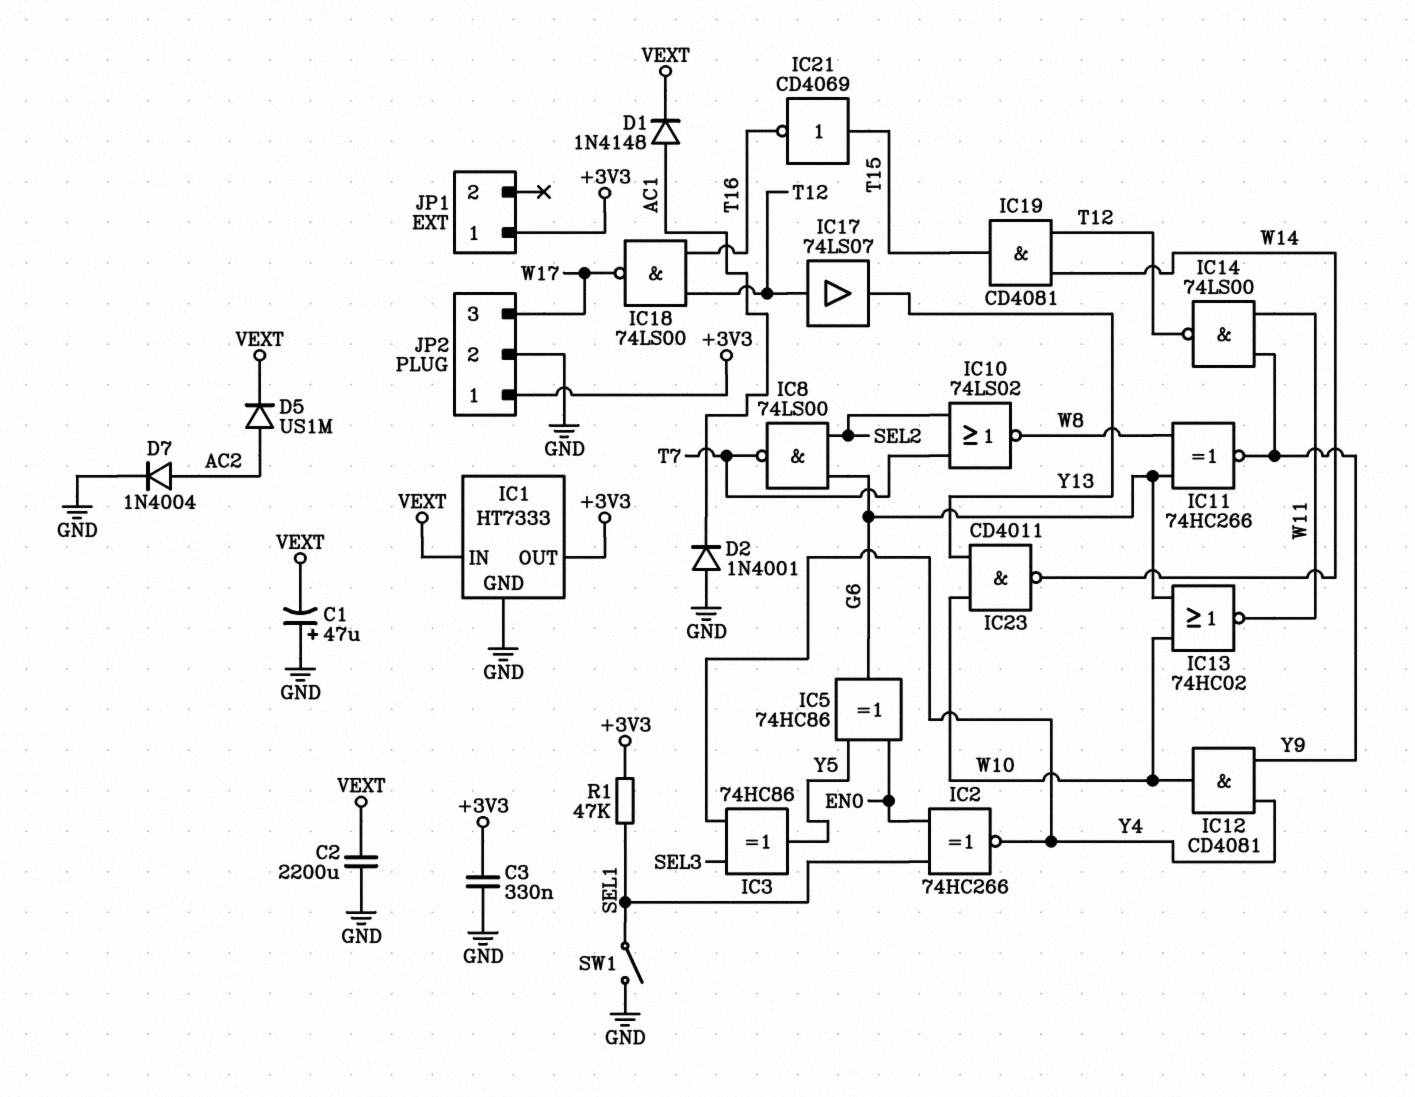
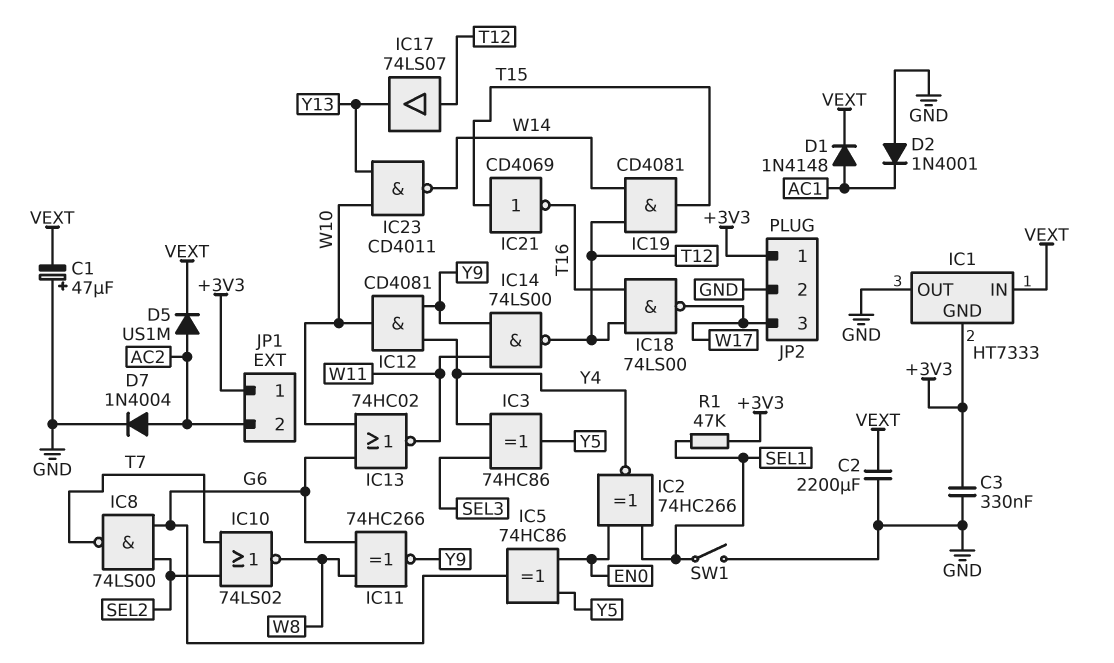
IC1 pin GND: GND -> +3V3
IC1 pin OUT: +3V3 -> GND
JP1 pin 2: none -> AC2

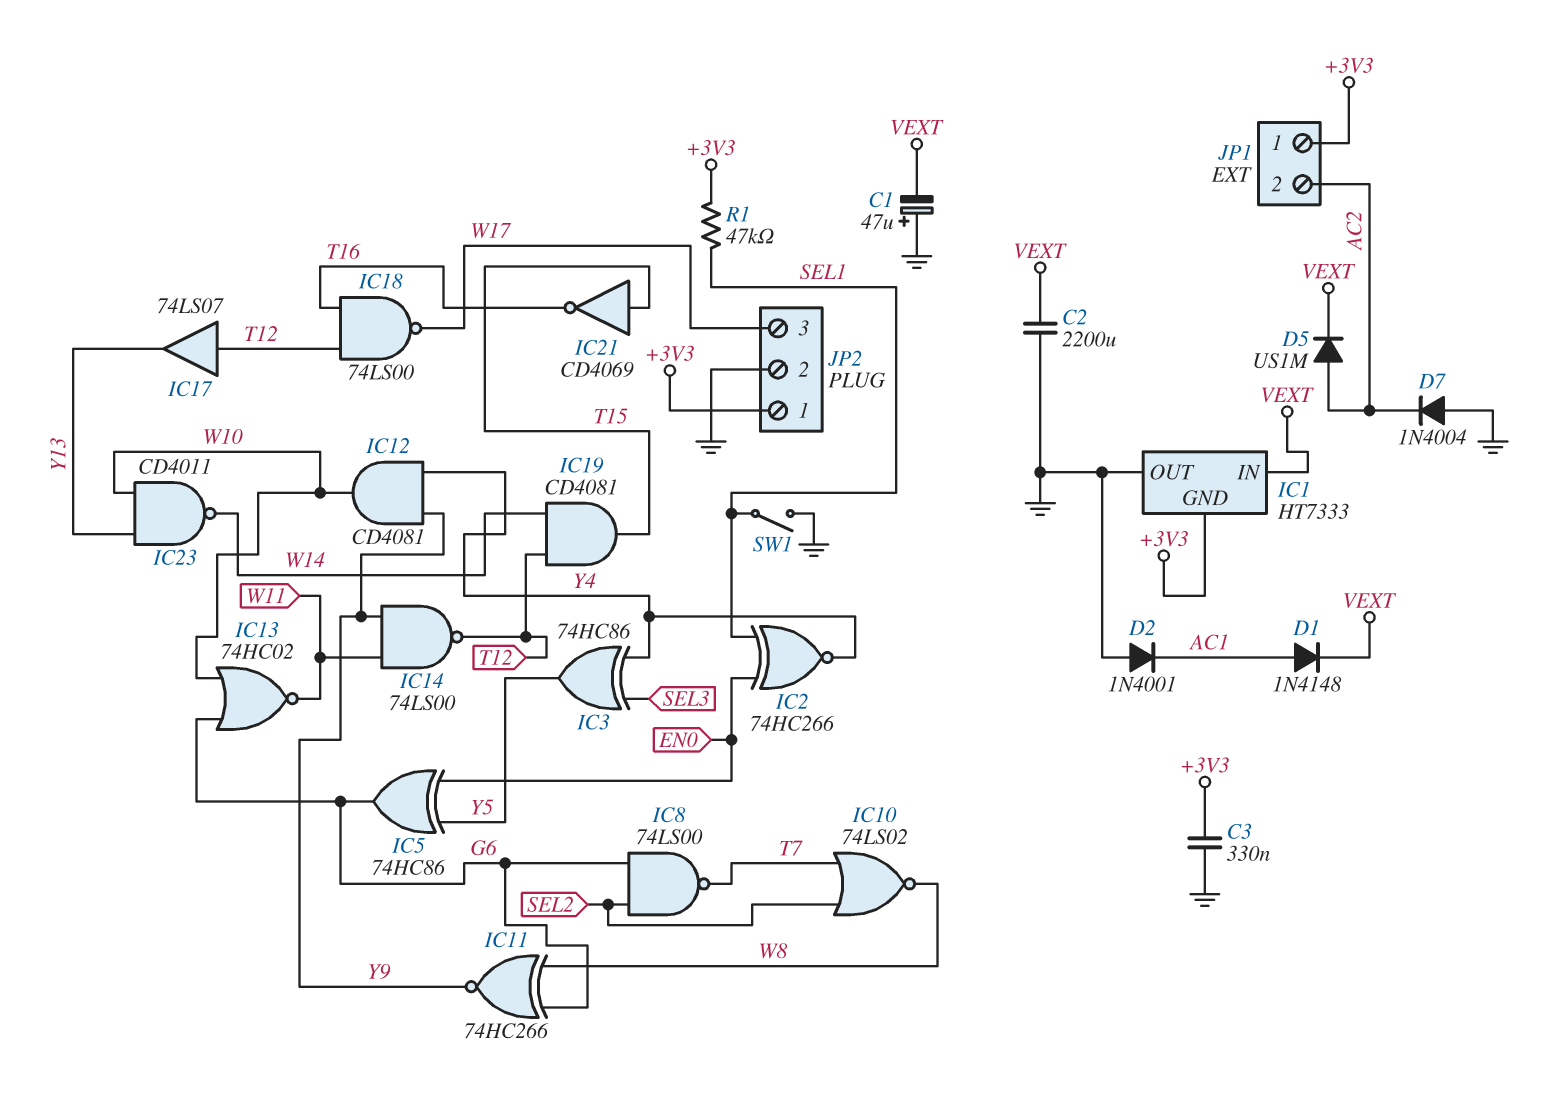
D7: diode 1N4004 (A AC2, K GND) -> diode 1N4004 (A GND, K AC2)

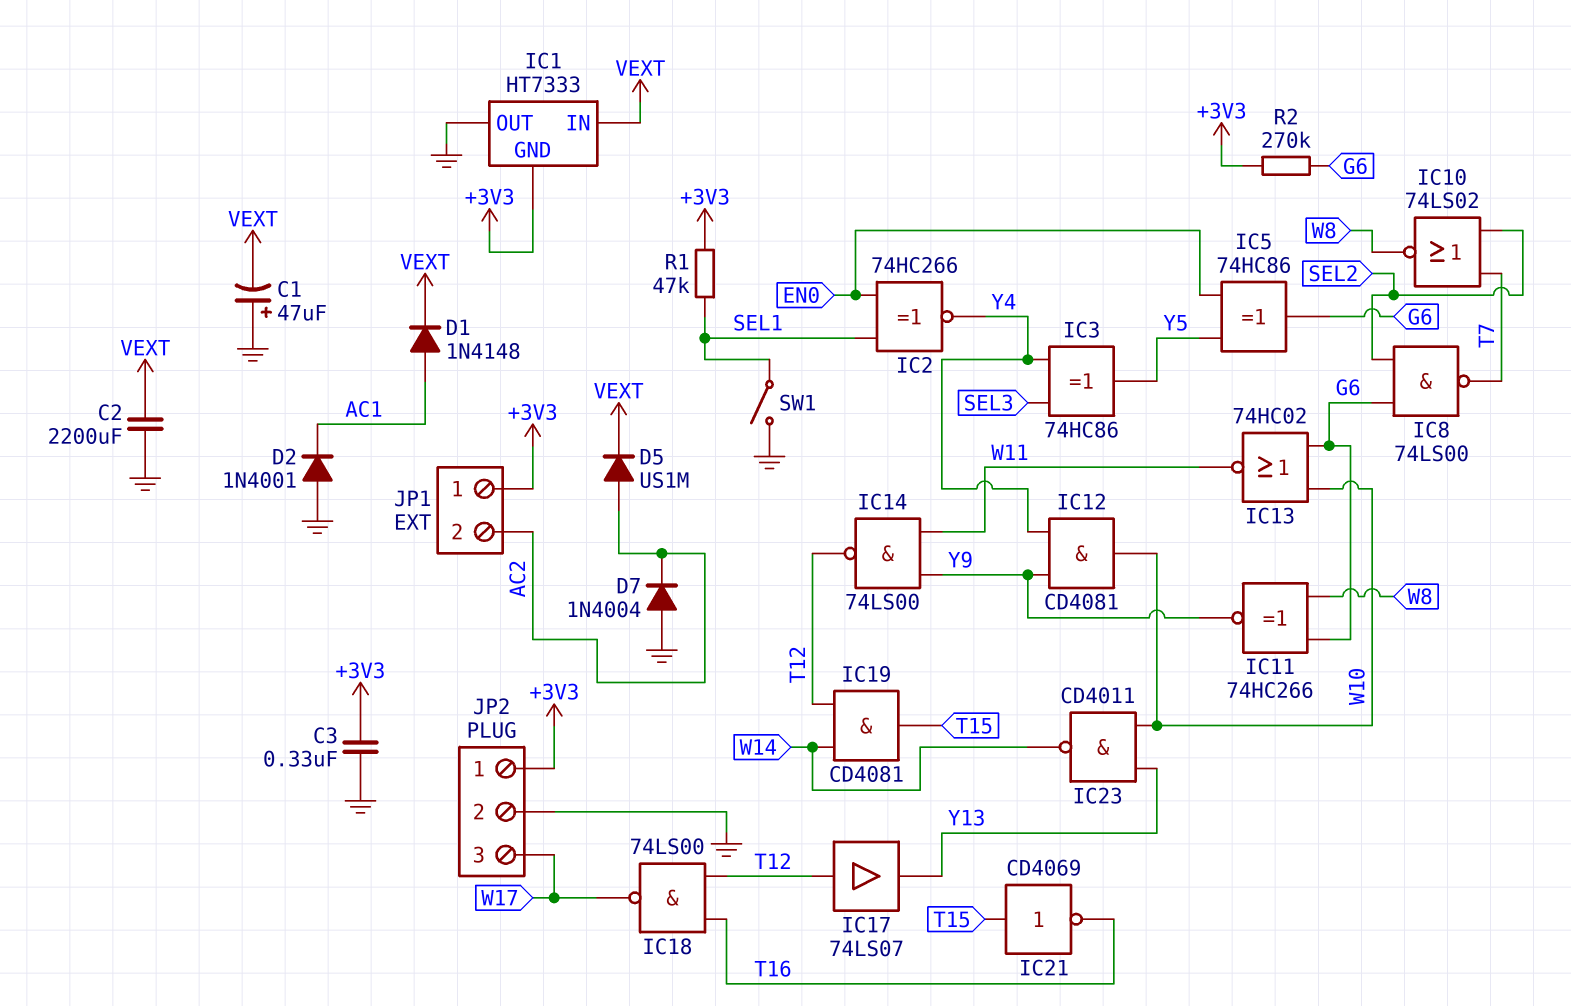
R2: none -> 270k (+3V3, G6)

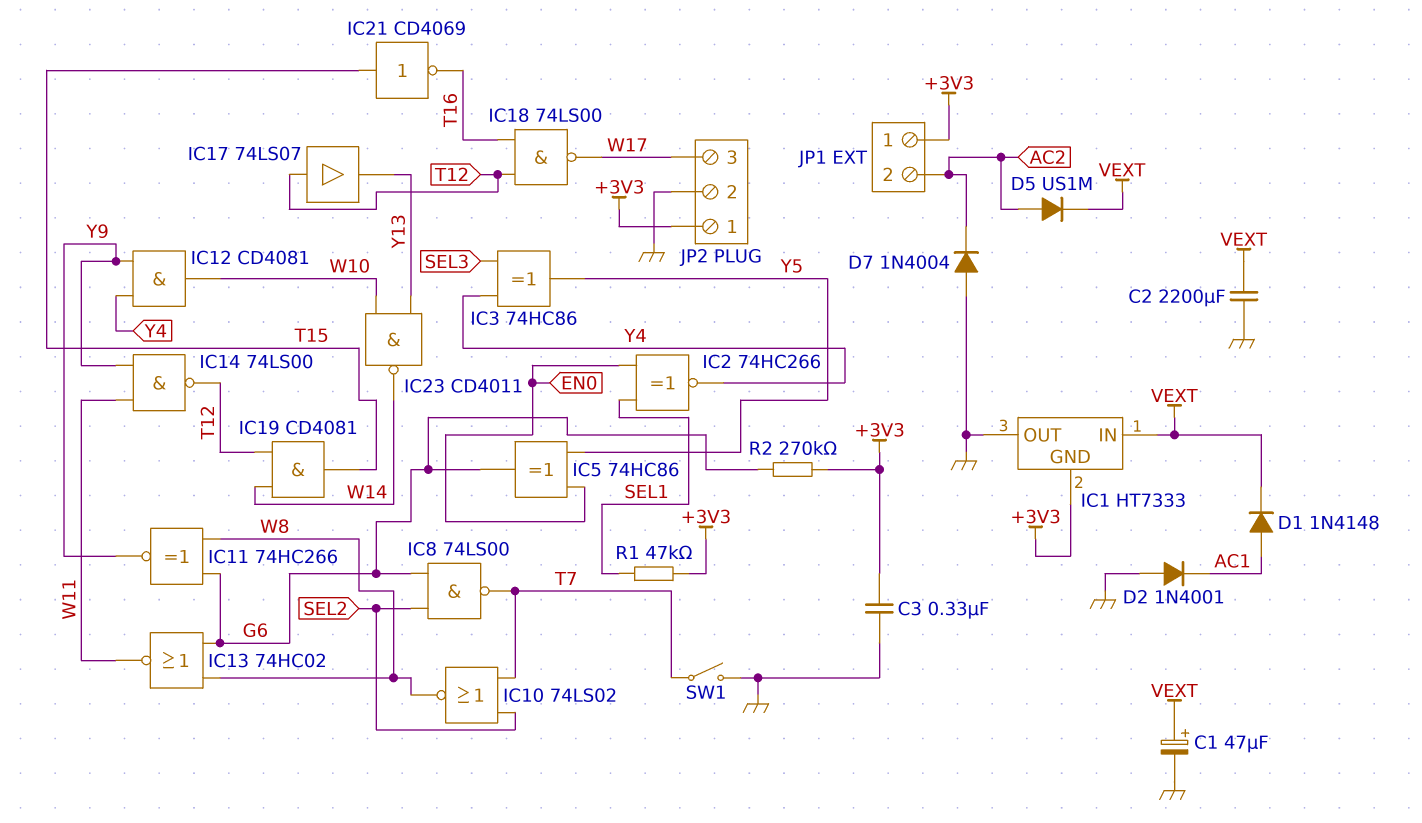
C1: 47uF (plus GND, minus VEXT) -> 47uF (plus VEXT, minus GND)
IC13: NOR 74HC02 (in G6, in W10, out W11) -> NOR 74HC02 (in G6, in W8, out W11)
SW1: switch (GND, SEL1) -> switch (GND, T7)

